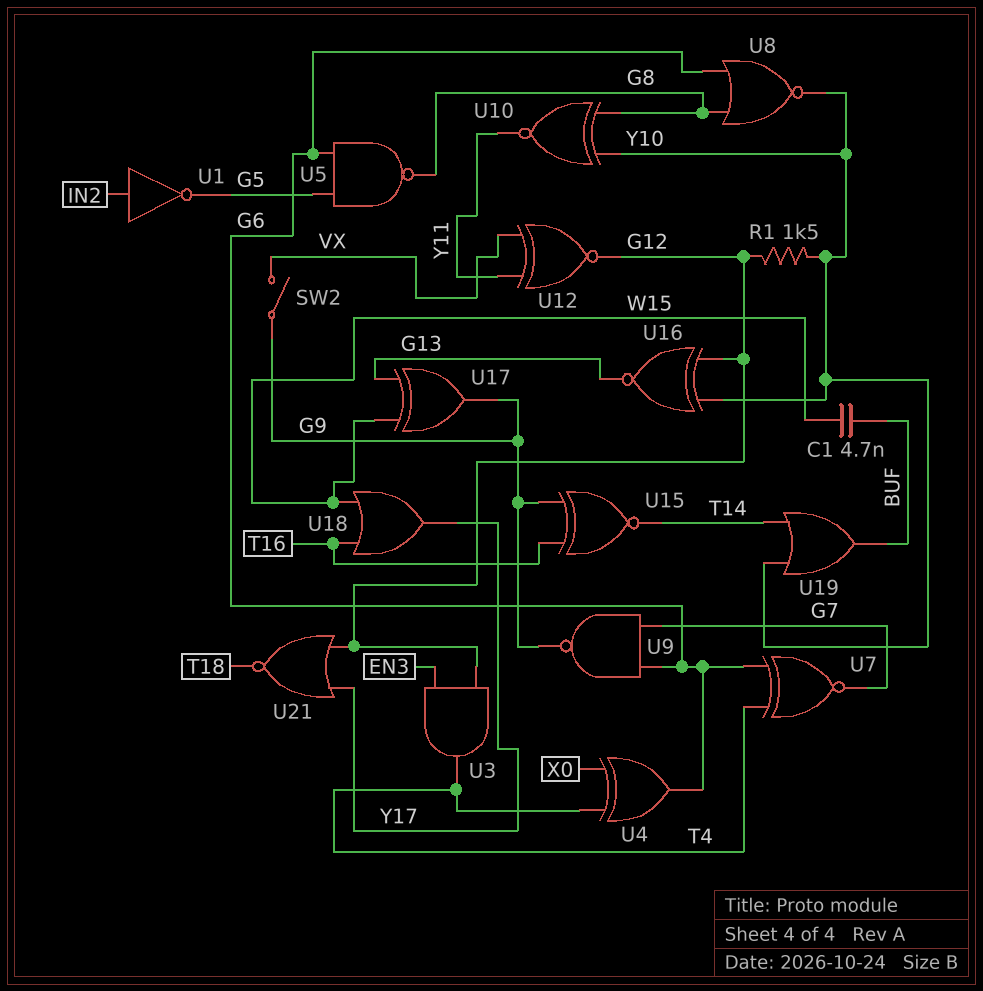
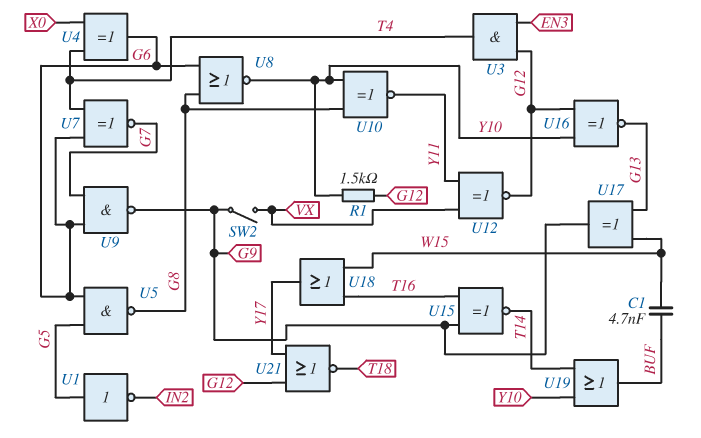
U1: NOT (in IN2, out G5) -> NOT (in G5, out IN2)

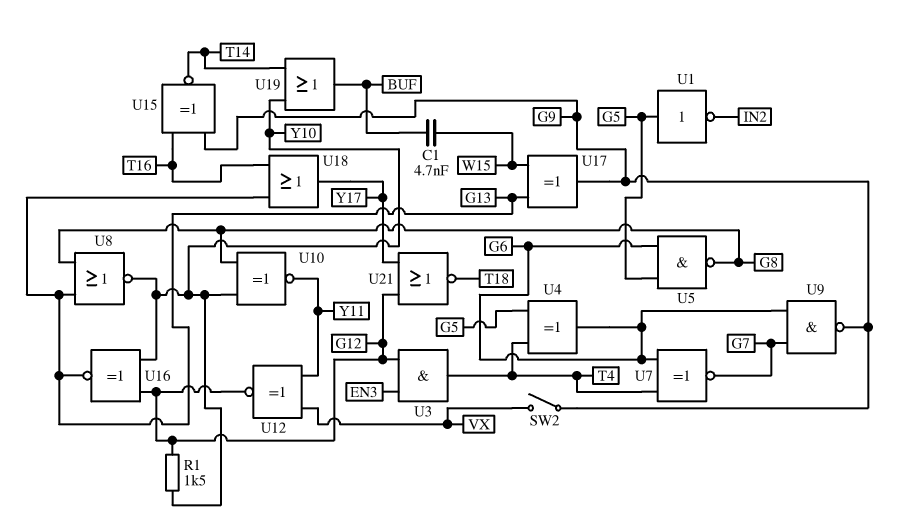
U4: XOR (in T4, in X0, out G6) -> XOR (in G5, in T4, out G6)
U8: NOR (in G6, in G8, out Y10) -> NOR (in G8, in G13, out Y10)
U18: OR (in T16, in W15, out Y17) -> OR (in G13, in T16, out Y17)

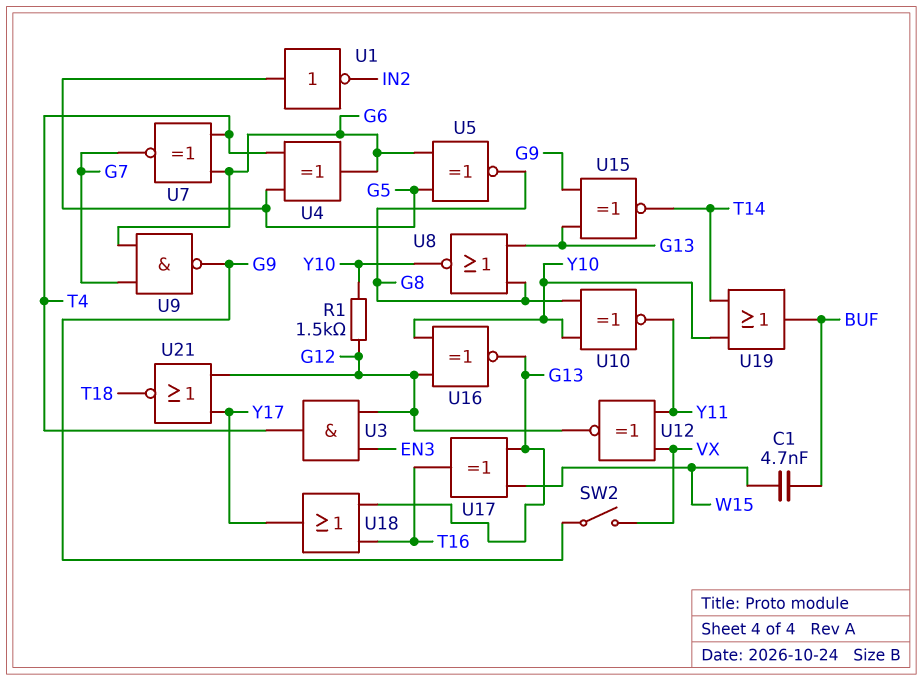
U5: NAND (in G5, in G6, out G8) -> XNOR (in G5, in G6, out G8)
U15: XNOR (in G9, in T16, out T14) -> XNOR (in G9, in G13, out T14)
U17: XOR (in G13, in W15, out G9) -> XOR (in G13, in W15, out T16)

